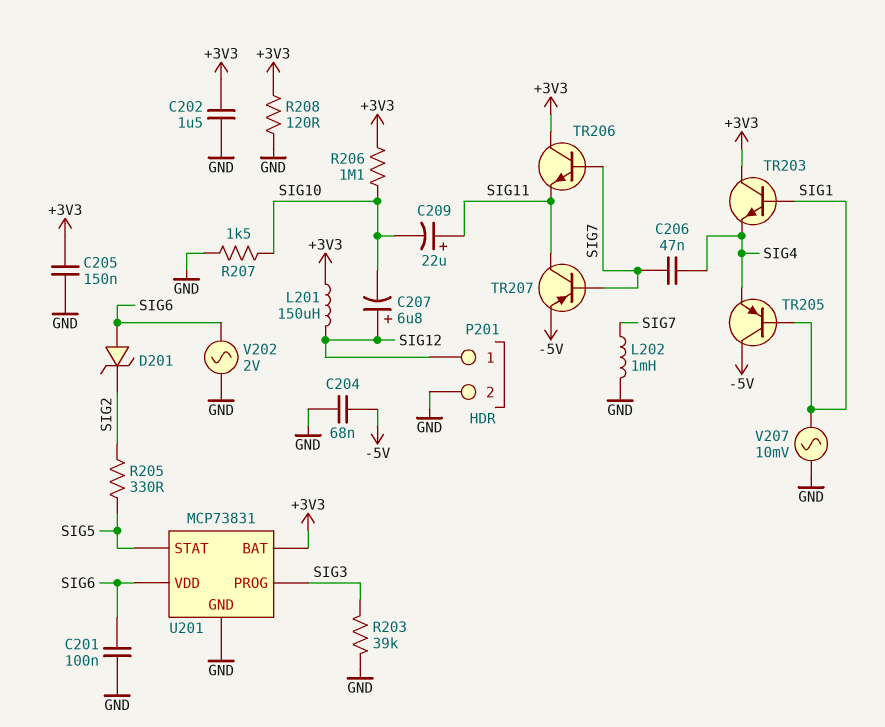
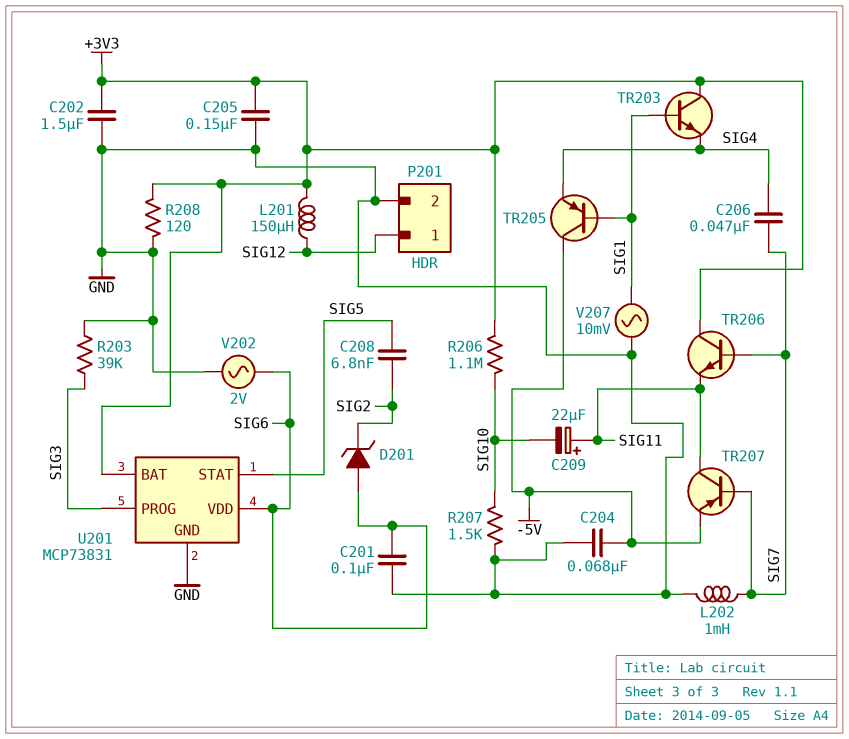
C207: 6.8uF (plus SIG12, minus SIG10) -> none
C208: none -> 6.8nF (SIG2, SIG5)
R205: 330 (SIG2, SIG5) -> none

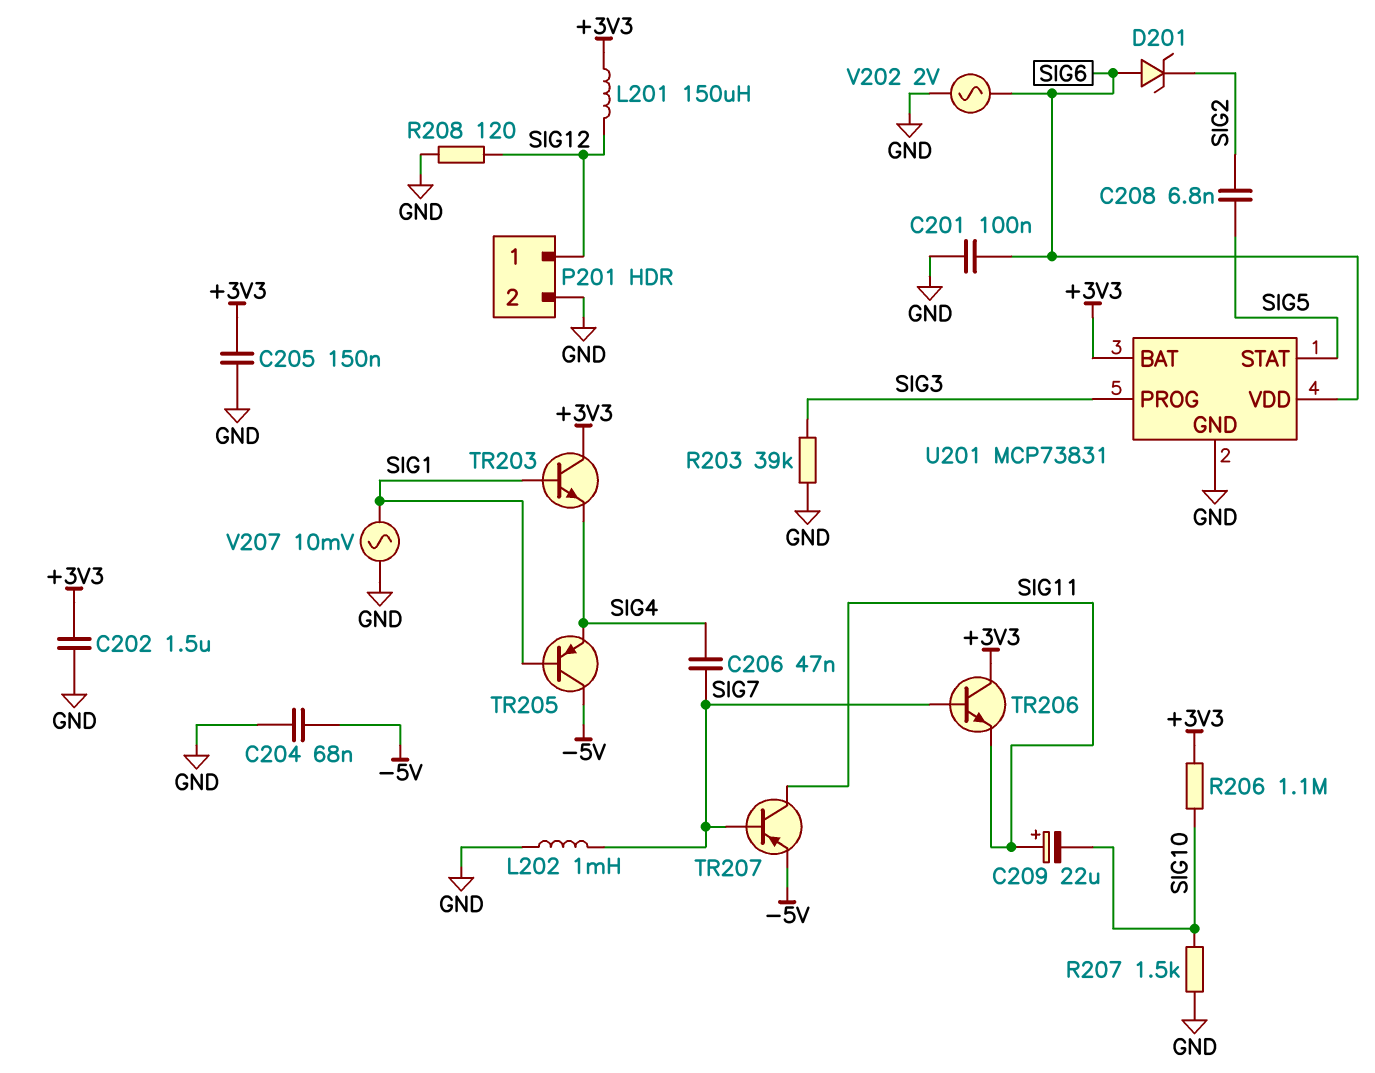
R208: 120 (+3V3, GND) -> 120 (GND, SIG12)

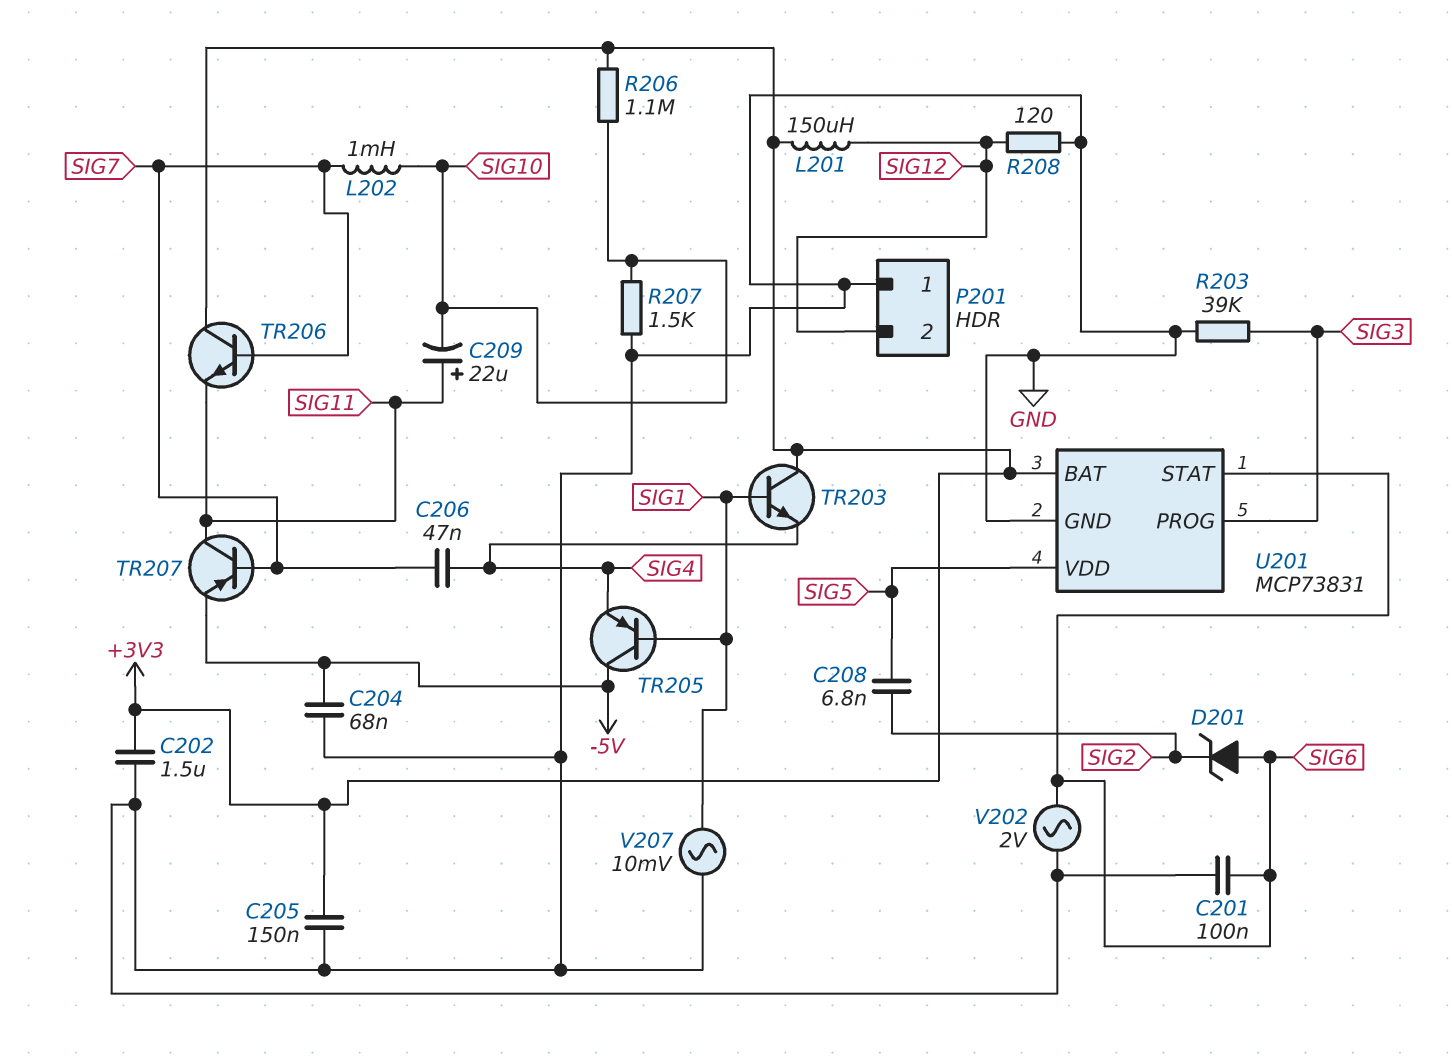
L202: 1mH (GND, SIG7) -> 1mH (SIG7, SIG10)
P201 pin 1: SIG12 -> GND
P201 pin 2: GND -> SIG12
U201 pin STAT: SIG5 -> SIG6
U201 pin VDD: SIG6 -> SIG5

